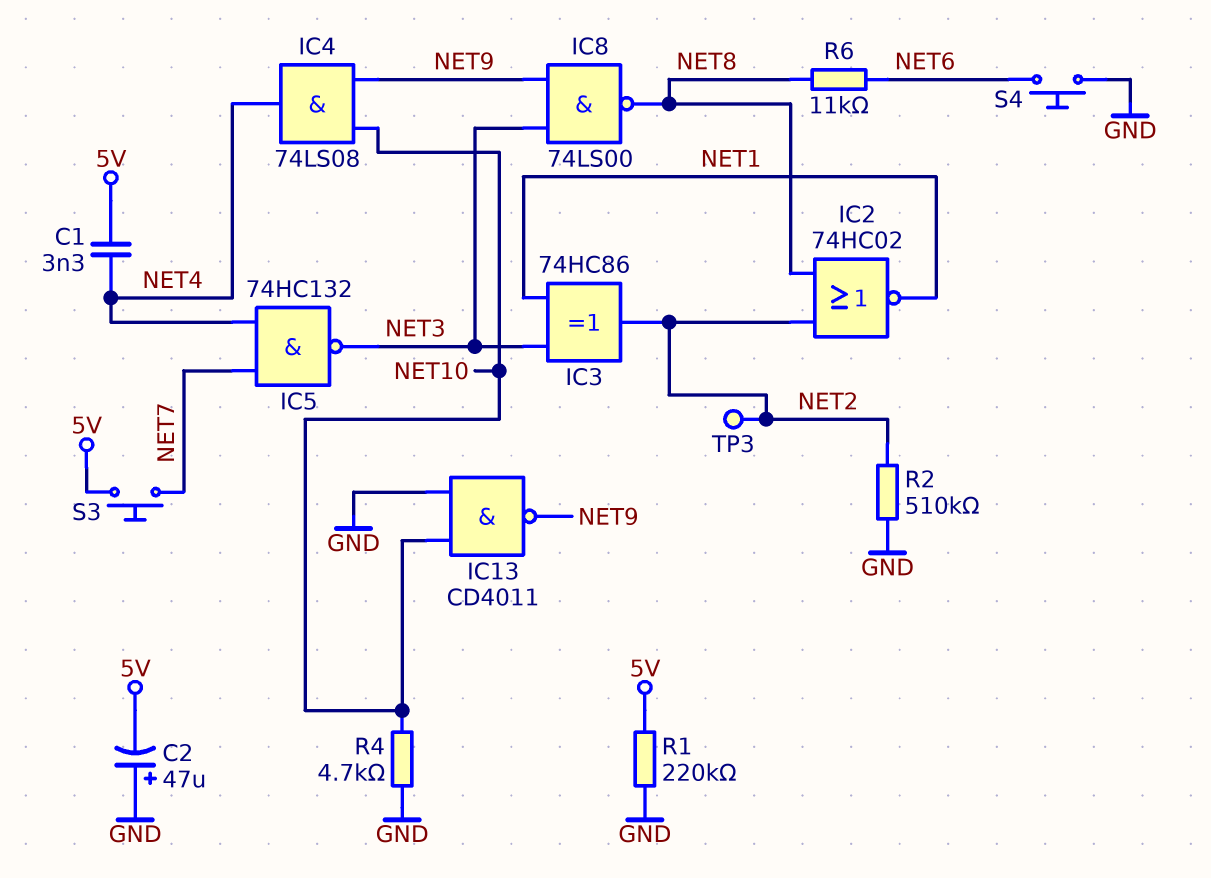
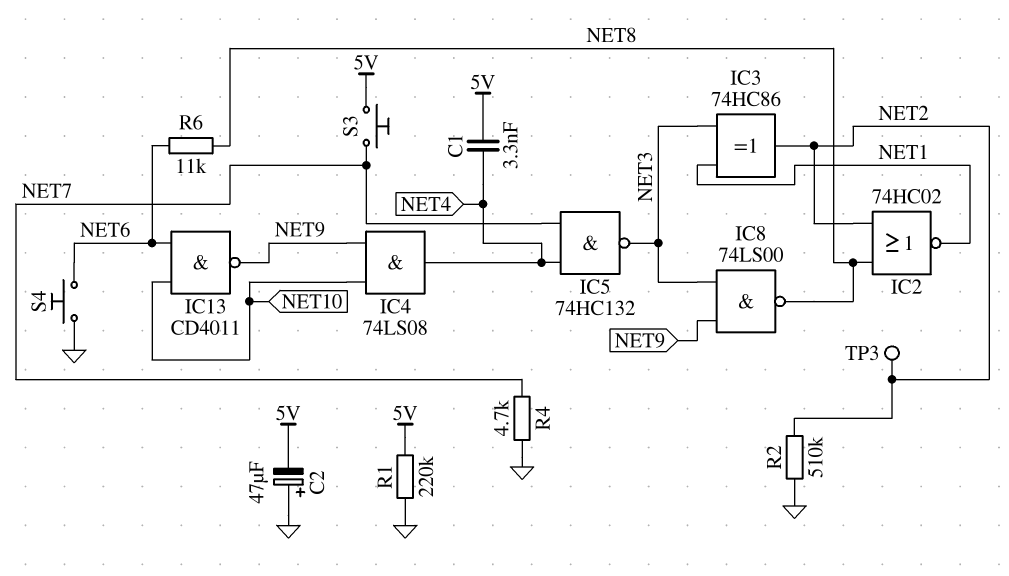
IC13: NAND CD4011 (in GND, in NET10, out NET9) -> NAND CD4011 (in NET6, in NET10, out NET9)
R4: 4.7k (GND, NET10) -> 4.7k (GND, NET7)

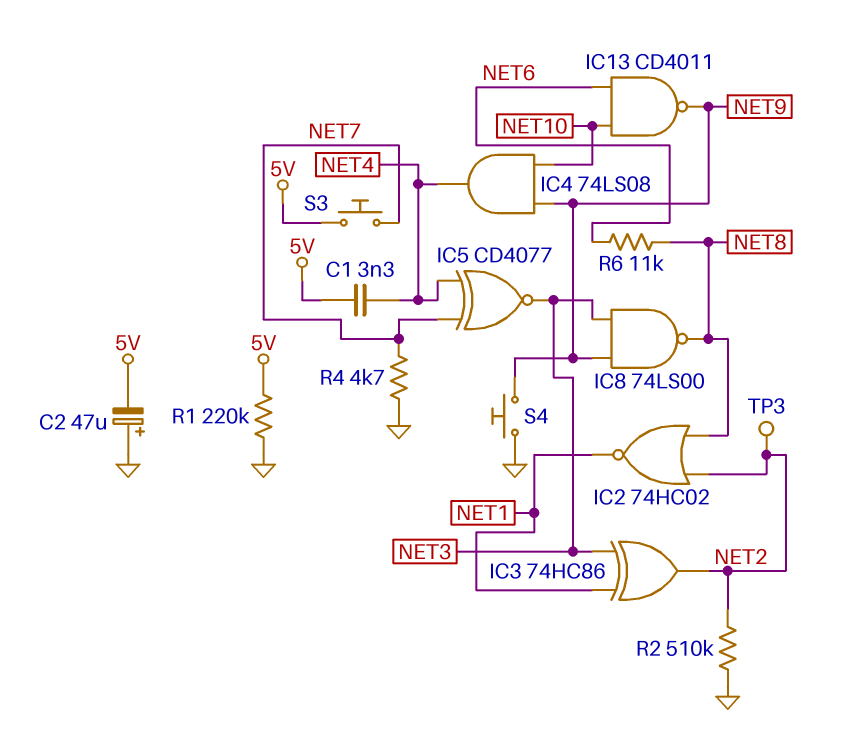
IC5: NAND 74HC132 (in NET4, in NET7, out NET3) -> XNOR CD4077 (in NET4, in NET7, out NET3)
S4: button (GND, NET6) -> button (GND, NET9)

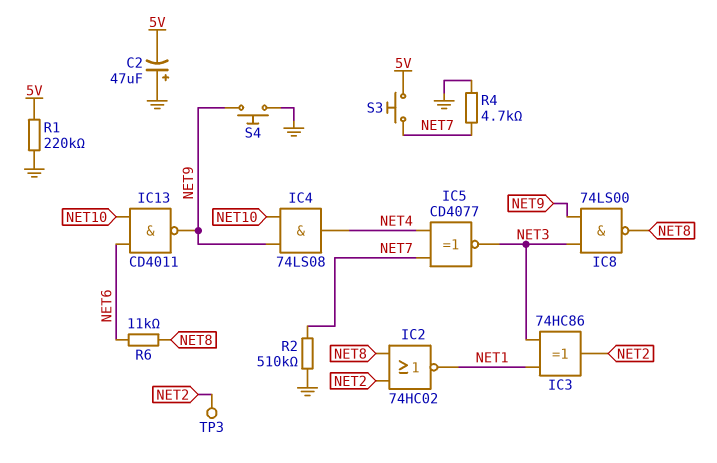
C1: 3.3nF (5V, NET4) -> none
R2: 510k (GND, NET2) -> 510k (GND, NET7)

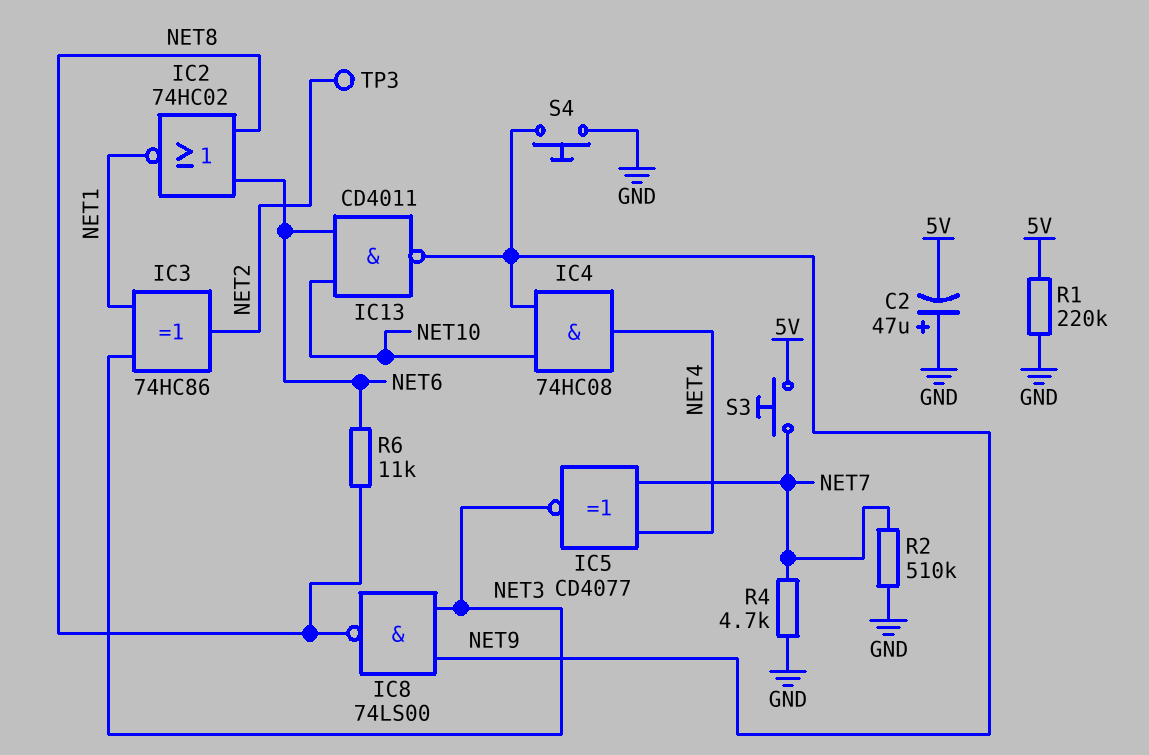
IC2: NOR 74HC02 (in NET2, in NET8, out NET1) -> NOR 74HC02 (in NET6, in NET8, out NET1)
IC4: AND 74LS08 (in NET9, in NET10, out NET4) -> AND 74HC08 (in NET9, in NET10, out NET4)

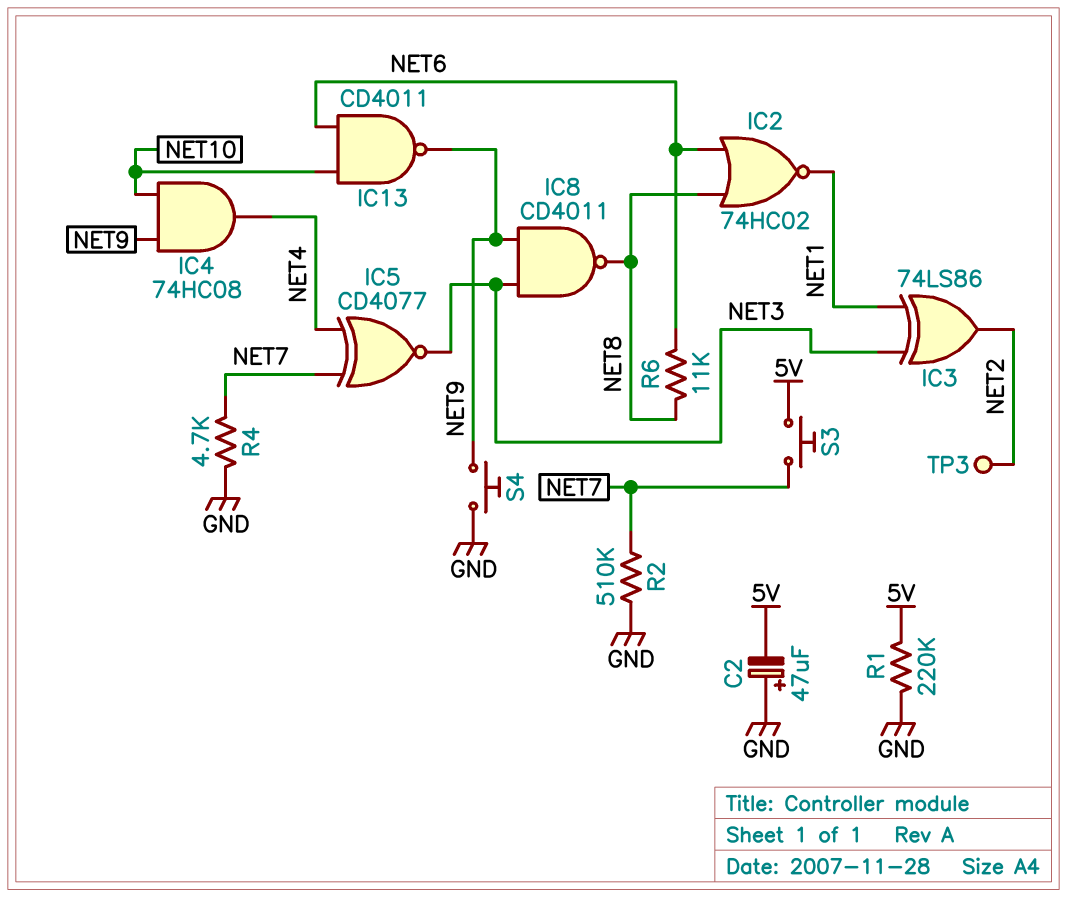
IC3: XOR 74HC86 (in NET1, in NET3, out NET2) -> XOR 74LS86 (in NET1, in NET3, out NET2)
IC8: NAND 74LS00 (in NET3, in NET9, out NET8) -> NAND CD4011 (in NET3, in NET9, out NET8)

